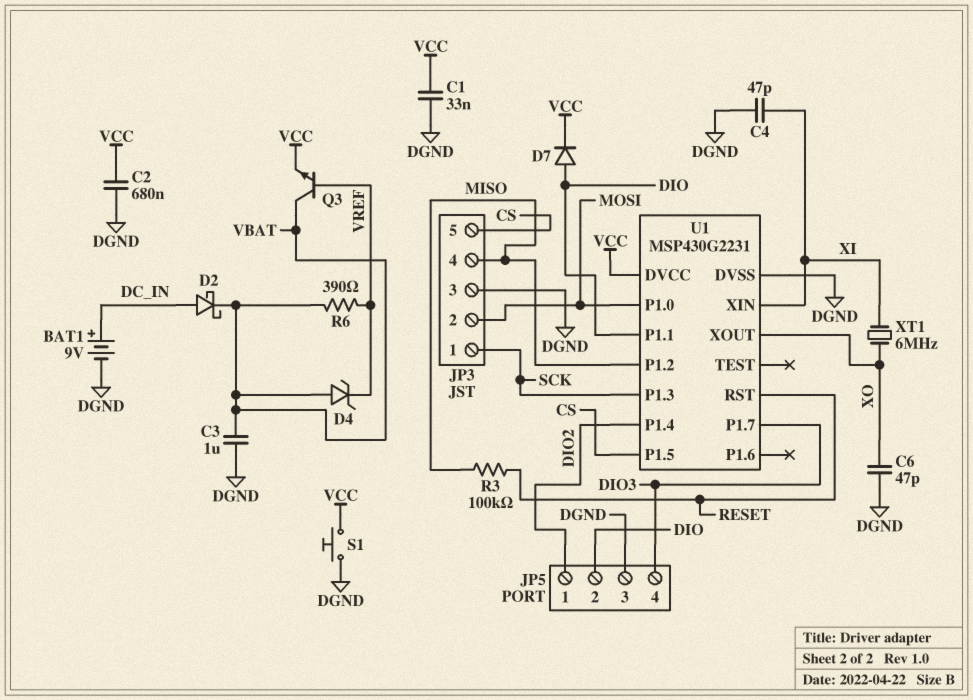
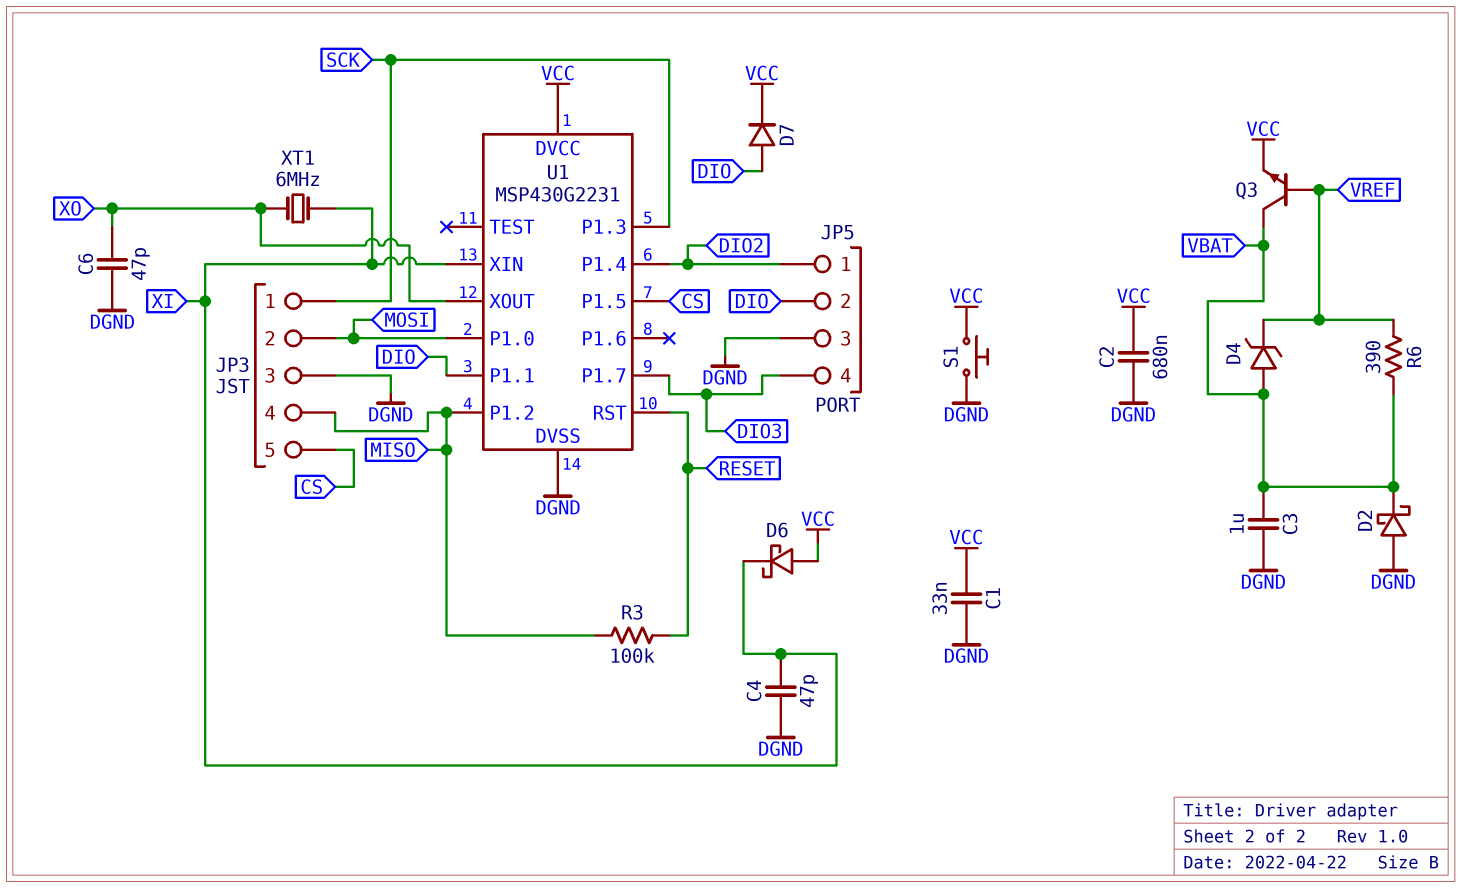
BAT1: 9V (plus DC_IN, minus DGND) -> none
D2: schottky (A DC_IN, K VBAT) -> schottky (A DGND, K VBAT)
D6: none -> schottky (A VCC, K XI)

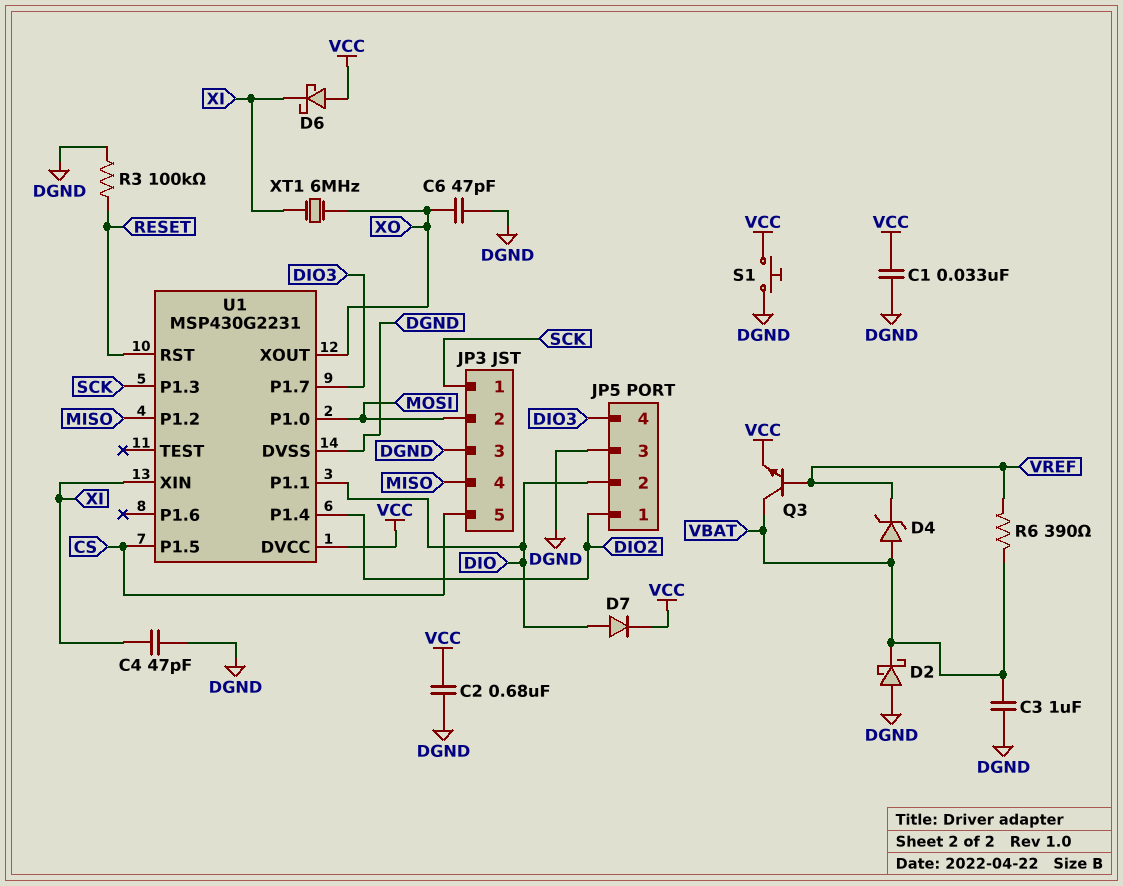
R3: 100k (MISO, RESET) -> 100k (DGND, RESET)

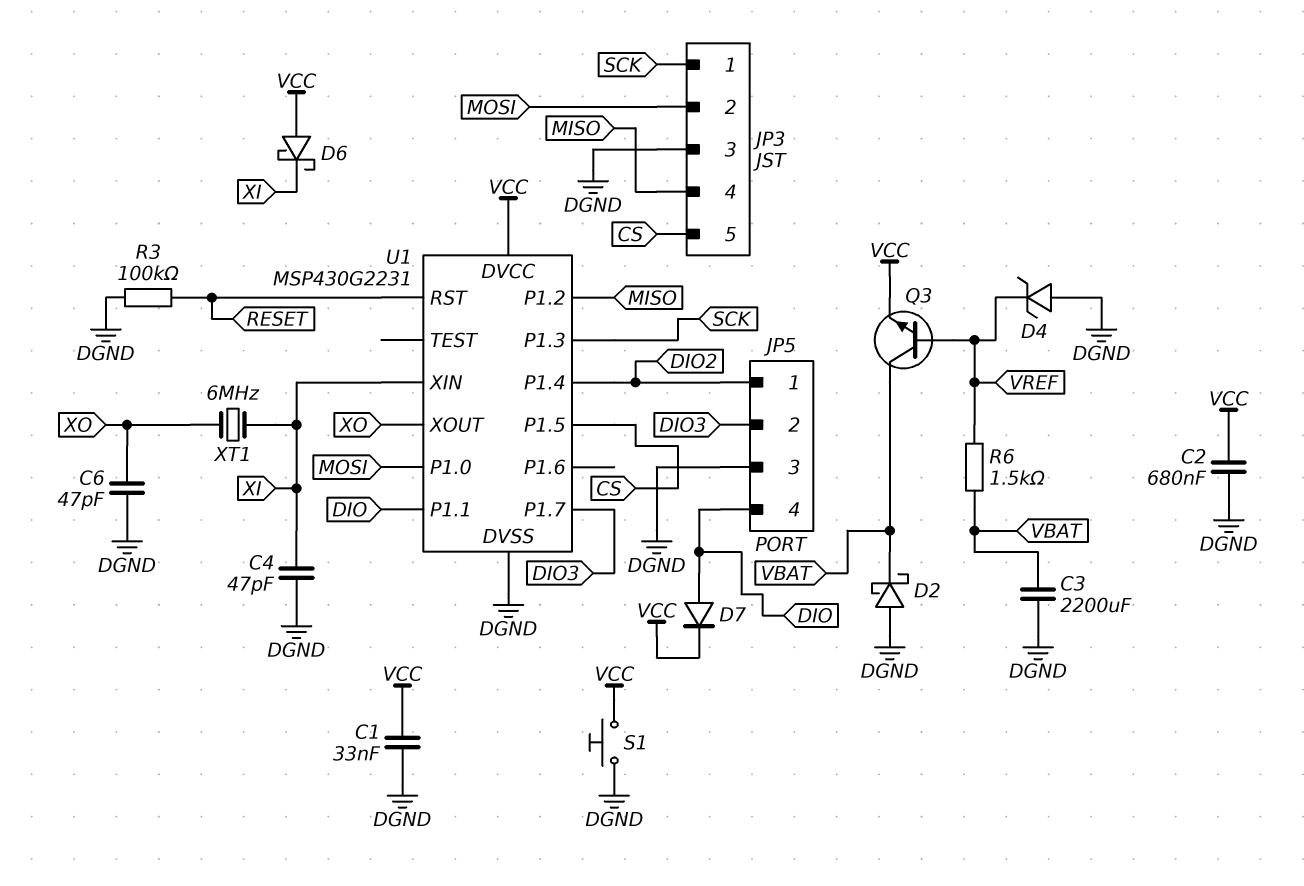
C3: 1uF (DGND, VBAT) -> 2200uF (DGND, VBAT)
D4: zener (A VBAT, K VREF) -> zener (A DGND, K VREF)
JP5 pin 2: DIO -> DIO3
JP5 pin 4: DIO3 -> DIO
R6: 390 (VBAT, VREF) -> 1.5k (VBAT, VREF)

